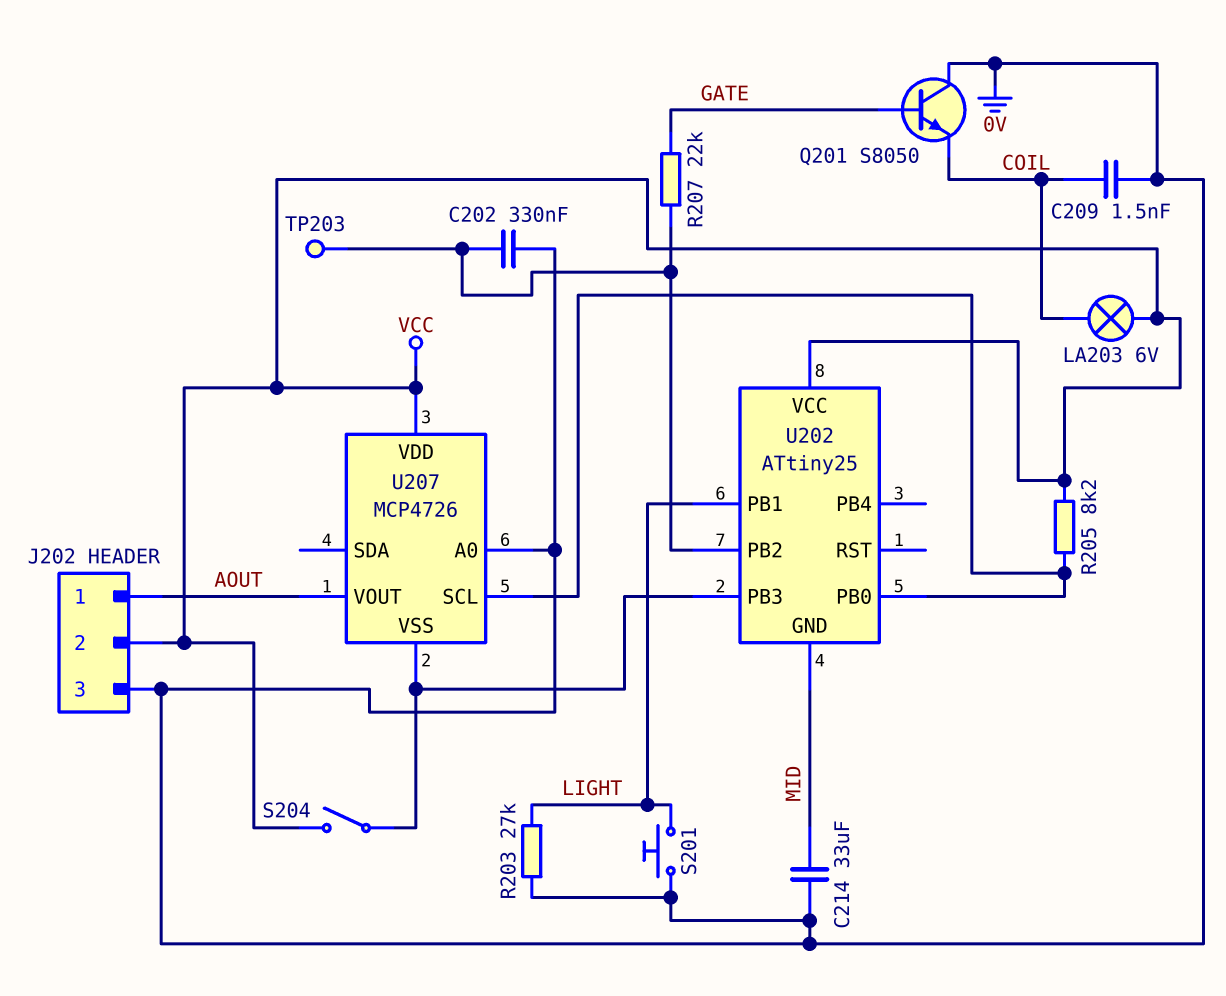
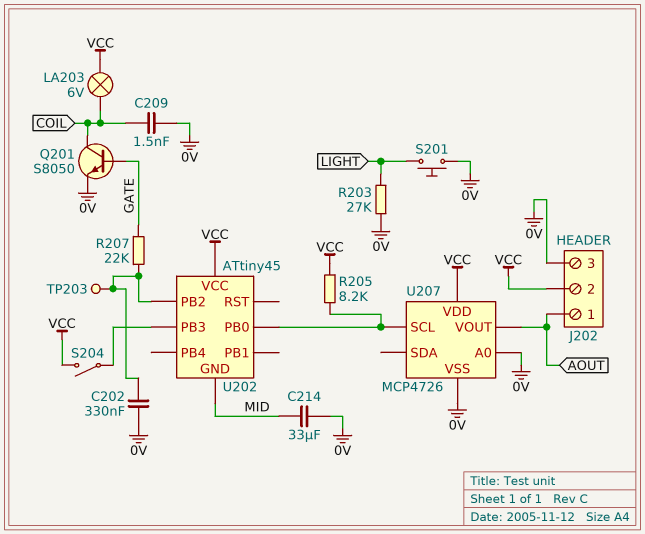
Q201: NPN S8050 (B GATE, C 0V, E COIL) -> NPN S8050 (B GATE, C COIL, E 0V)
U202: ATtiny25 -> ATtiny45
U202 pin PB1: LIGHT -> none
U207 pin VSS: U202/PB3 -> 0V

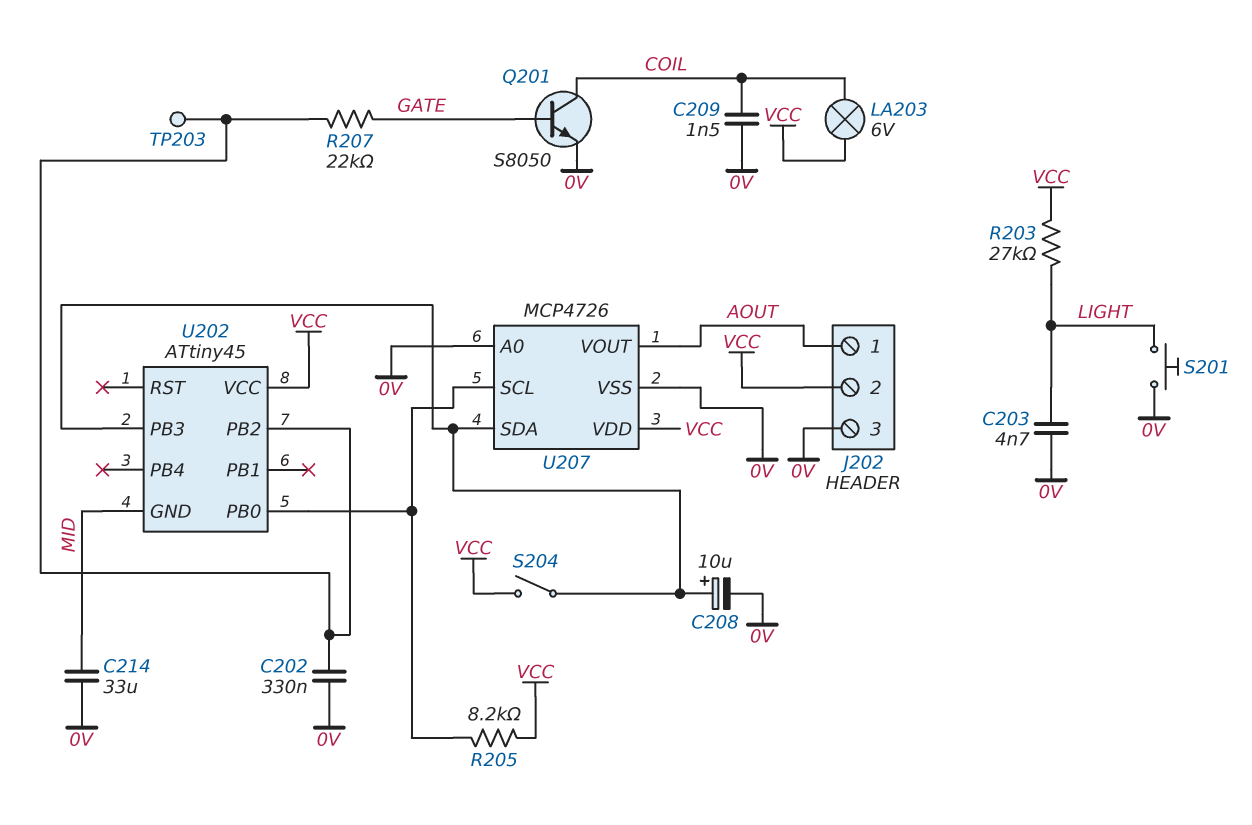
C203: none -> 4.7nF (0V, LIGHT)
C208: none -> 10uF (plus U202/PB3, minus 0V)
R203: 27k (0V, LIGHT) -> 27k (LIGHT, VCC)
U207 pin SDA: none -> U202/PB3

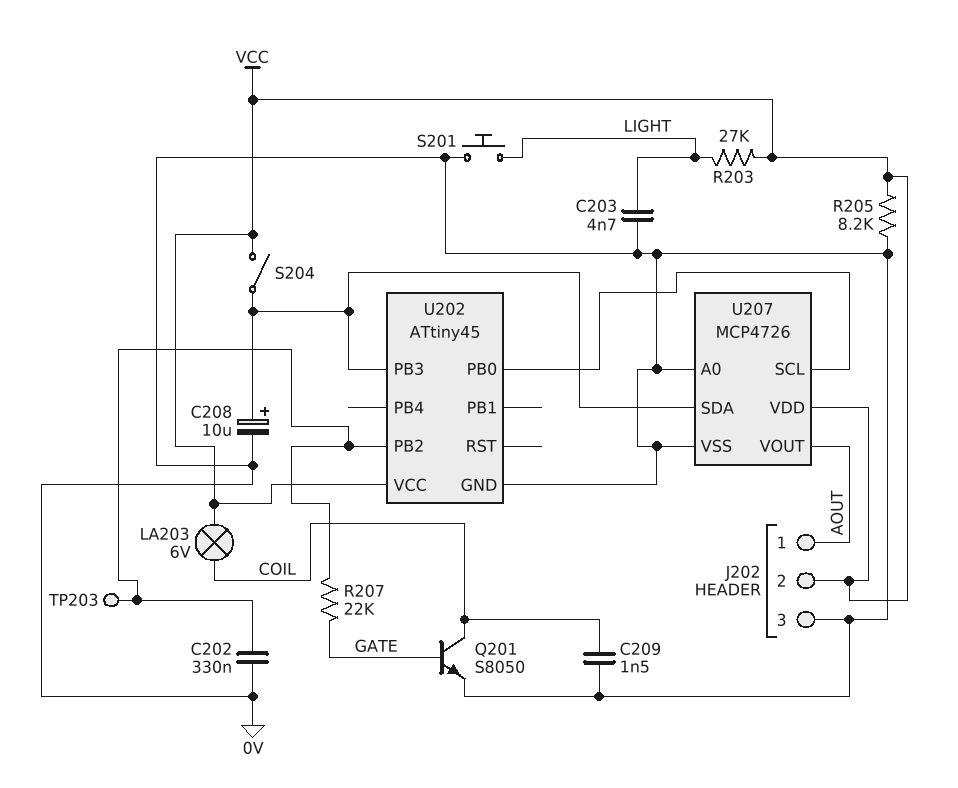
C214: 33uF (0V, MID) -> none
R205: 8.2k (U202/PB0, VCC) -> 8.2k (0V, VCC)
U202 pin GND: MID -> 0V

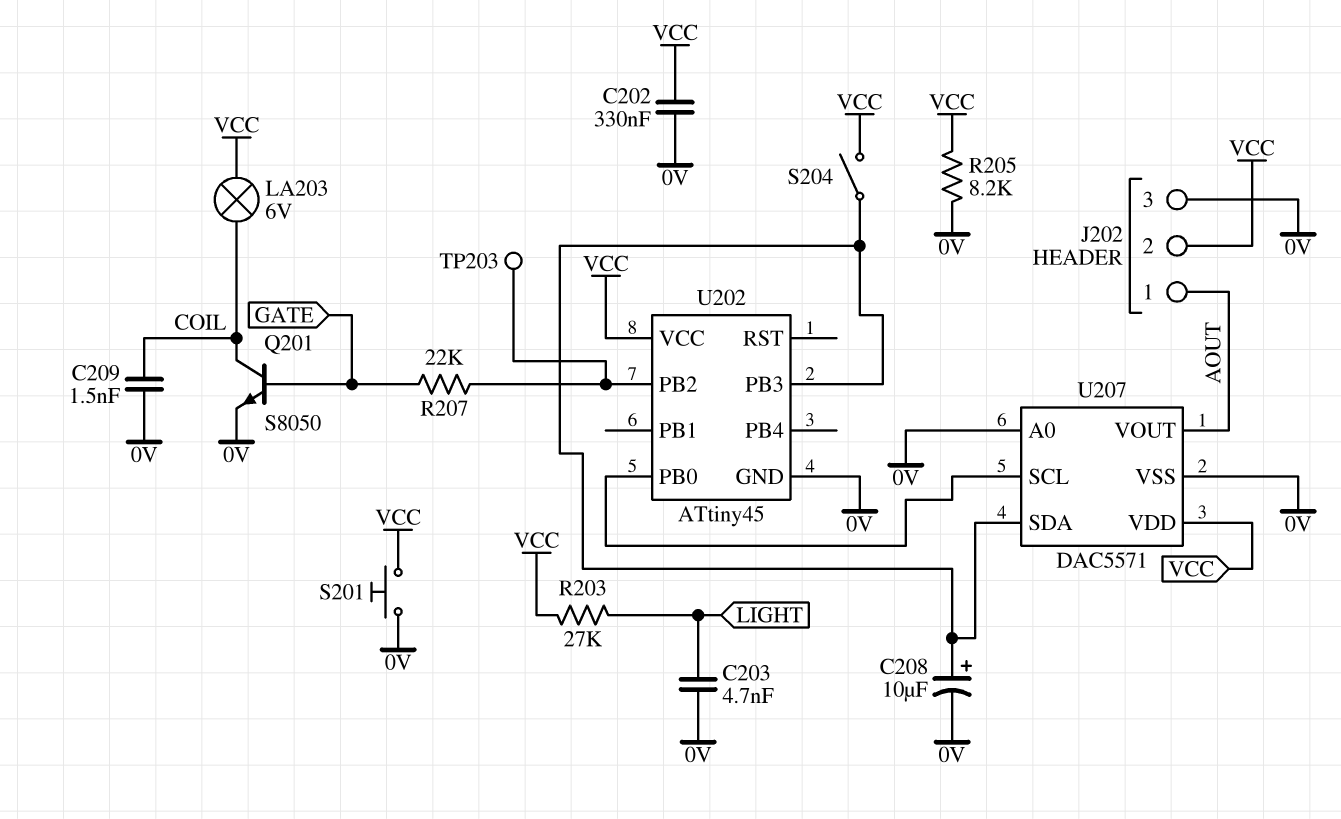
C202: 330nF (0V, U202/PB2) -> 330nF (0V, VCC)
S201: button (0V, LIGHT) -> button (0V, VCC)
U207: MCP4726 -> DAC5571

